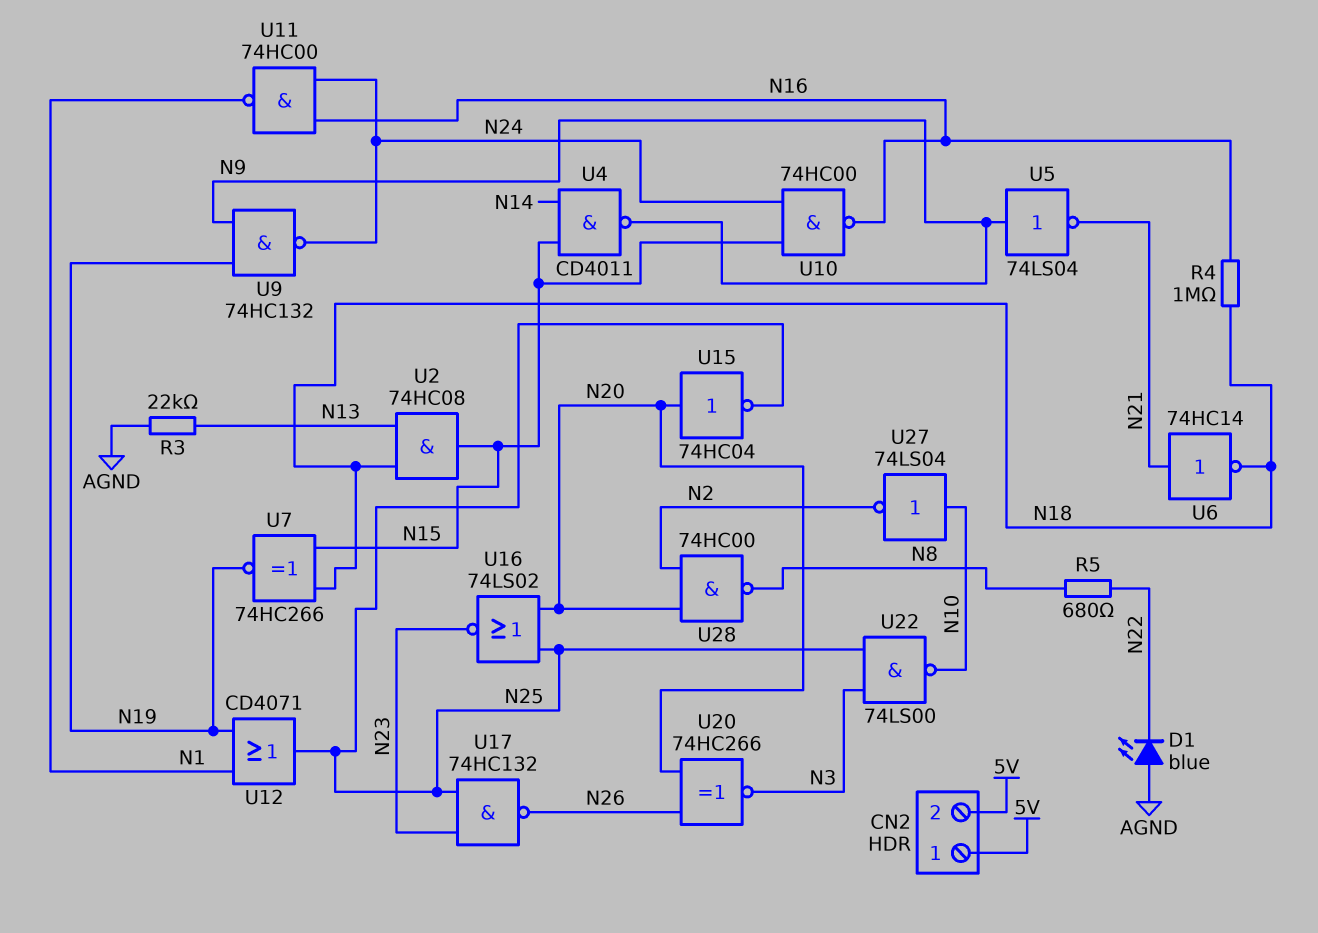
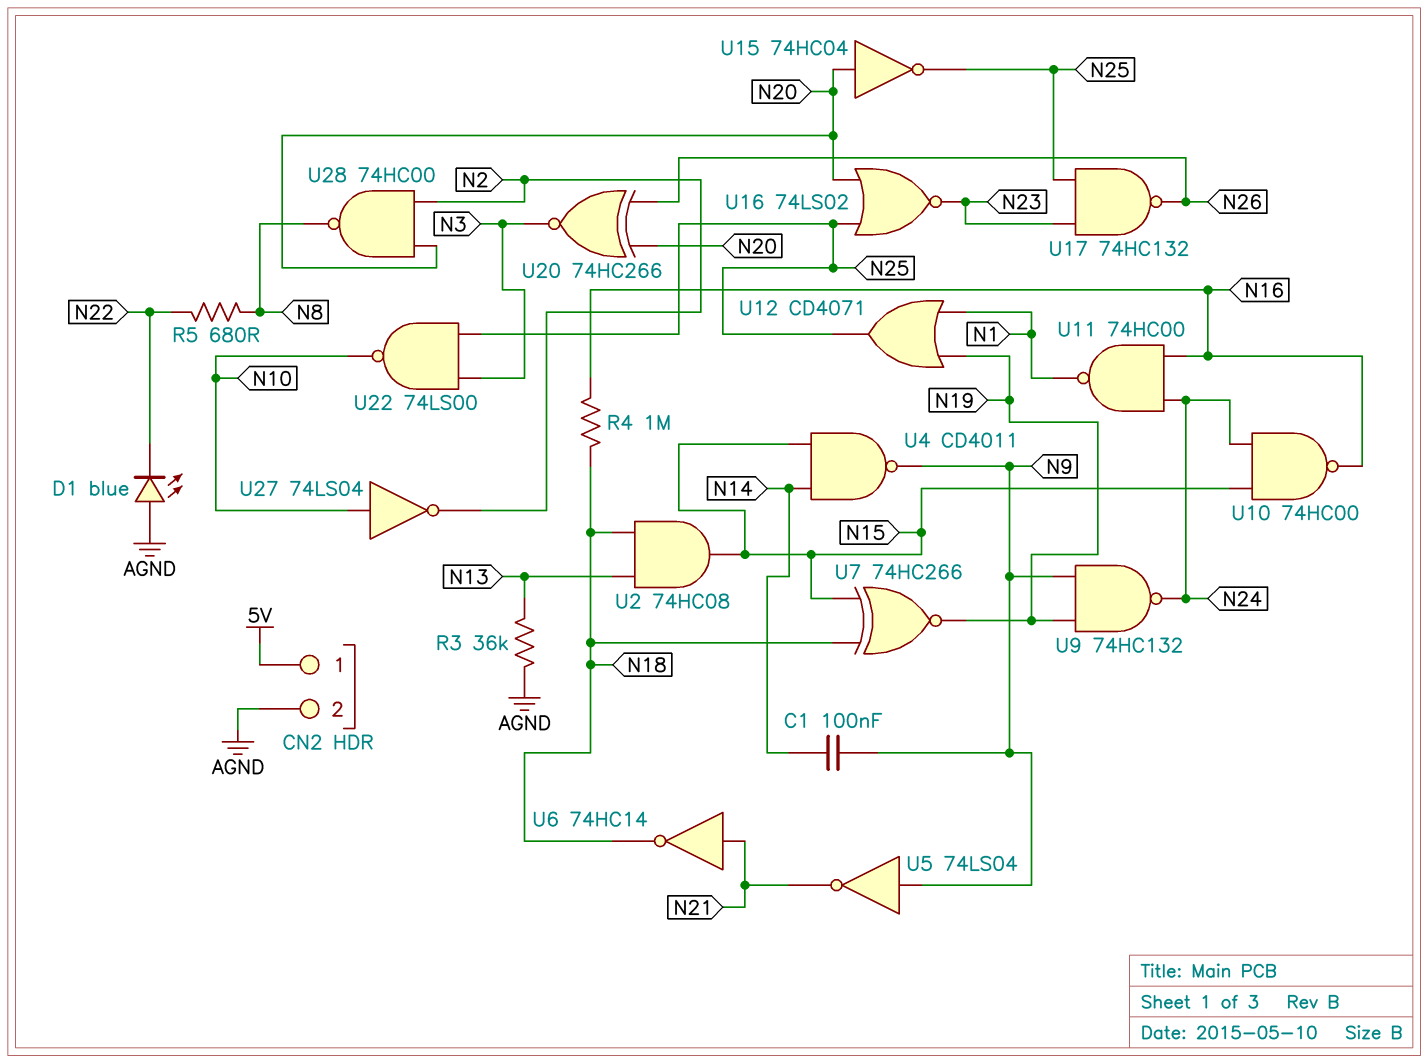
C1: none -> 100nF (N9, N14)
CN2 pin 2: 5V -> AGND
R3: 22k (AGND, N13) -> 36k (AGND, N13)

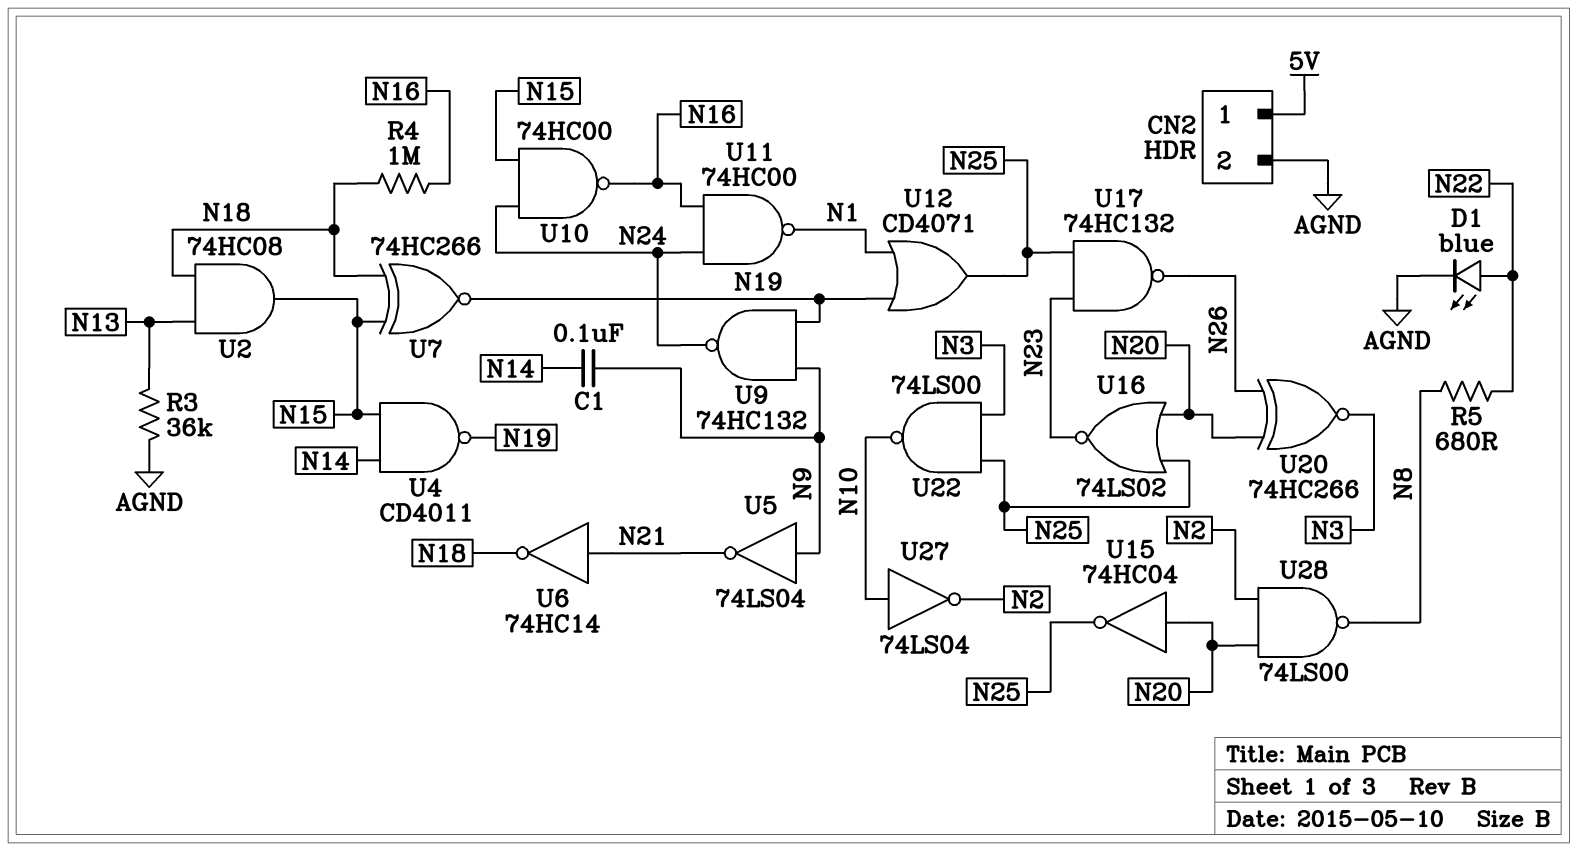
D1: LED blue (A AGND, K N22) -> LED blue (A N22, K AGND)
U4: NAND CD4011 (in N14, in N15, out N9) -> NAND CD4011 (in N14, in N15, out N19)
U28: NAND 74HC00 (in N2, in N20, out N8) -> NAND 74LS00 (in N2, in N20, out N8)

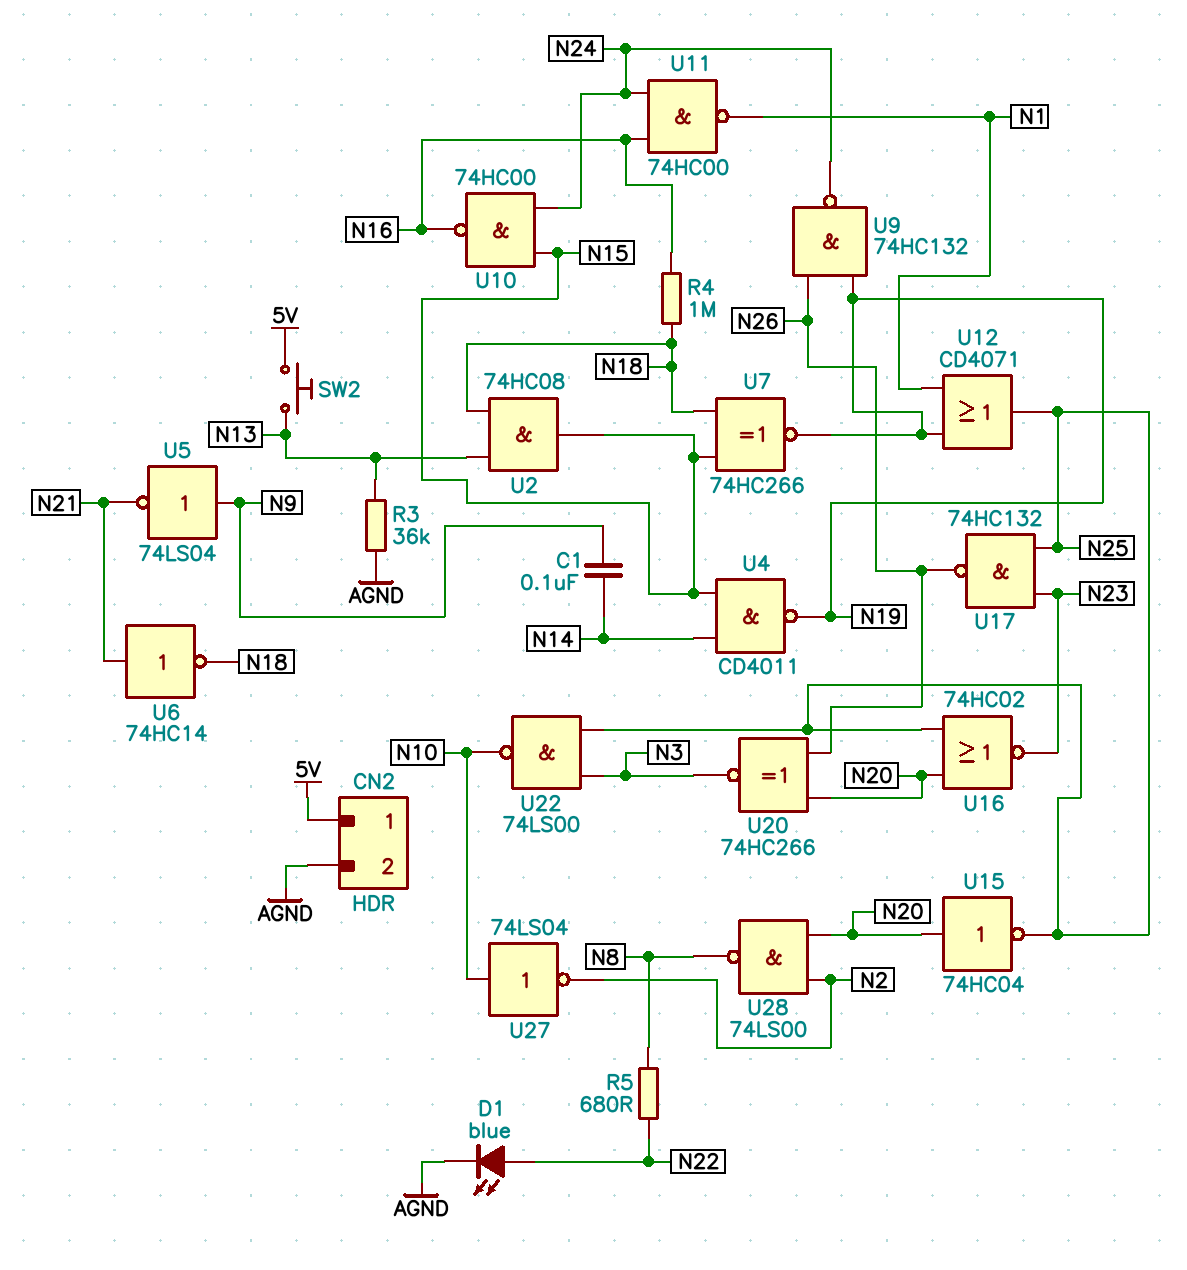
SW2: none -> button (5V, N13)
U9: NAND 74HC132 (in N9, in N19, out N24) -> NAND 74HC132 (in N19, in N26, out N24)
U16: NOR 74LS02 (in N20, in N25, out N23) -> NOR 74HC02 (in N20, in N25, out N23)

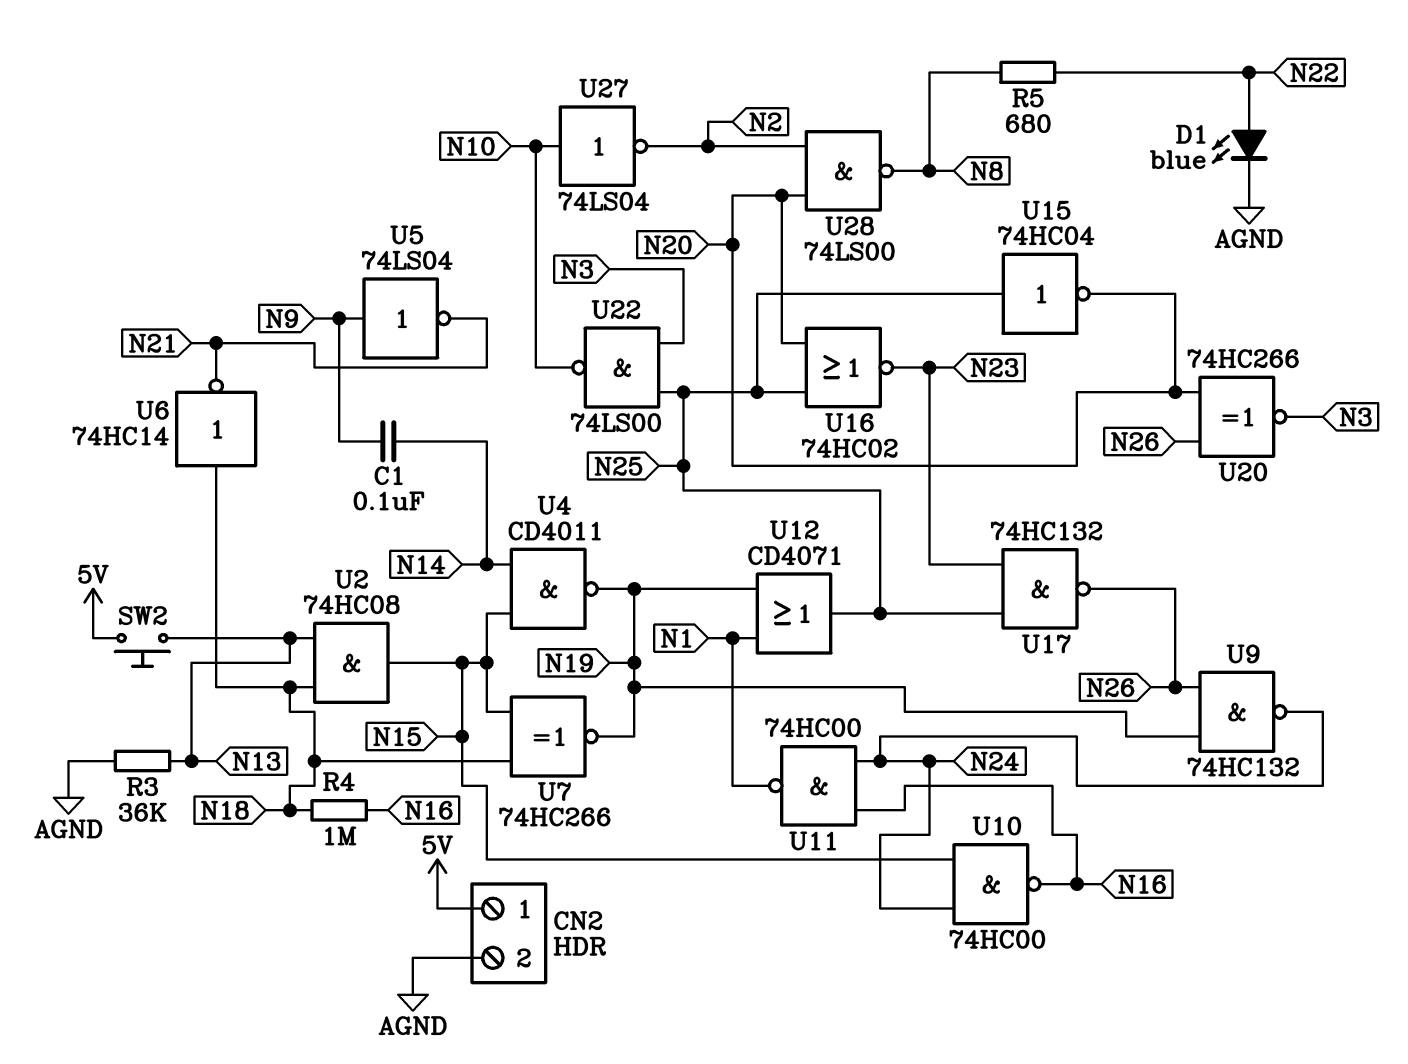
U6: NOT 74HC14 (in N21, out N18) -> NOT 74HC14 (in N18, out N21)
U15: NOT 74HC04 (in N20, out N25) -> NOT 74HC04 (in N25, out N20)

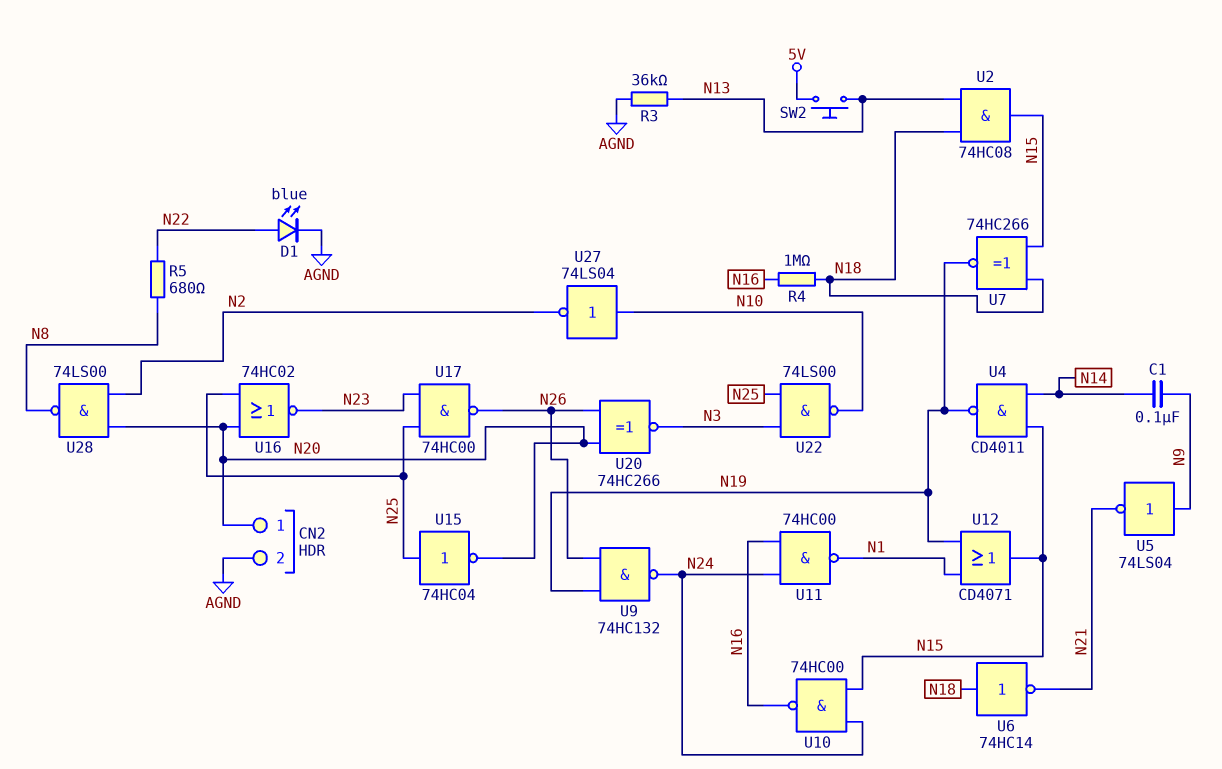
CN2 pin 1: 5V -> N20
U12: OR CD4071 (in N1, in N19, out N25) -> OR CD4071 (in N1, in N19, out N15)
U17: NAND 74HC132 (in N23, in N25, out N26) -> NAND 74HC00 (in N23, in N25, out N26)

